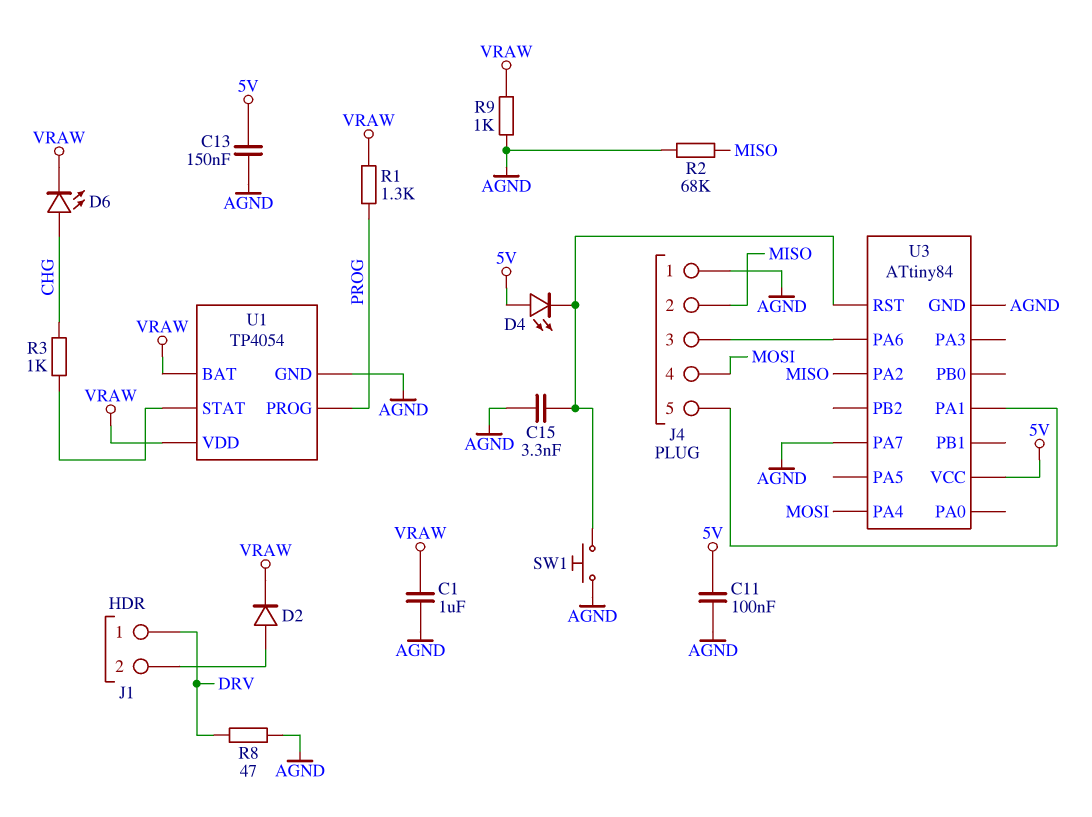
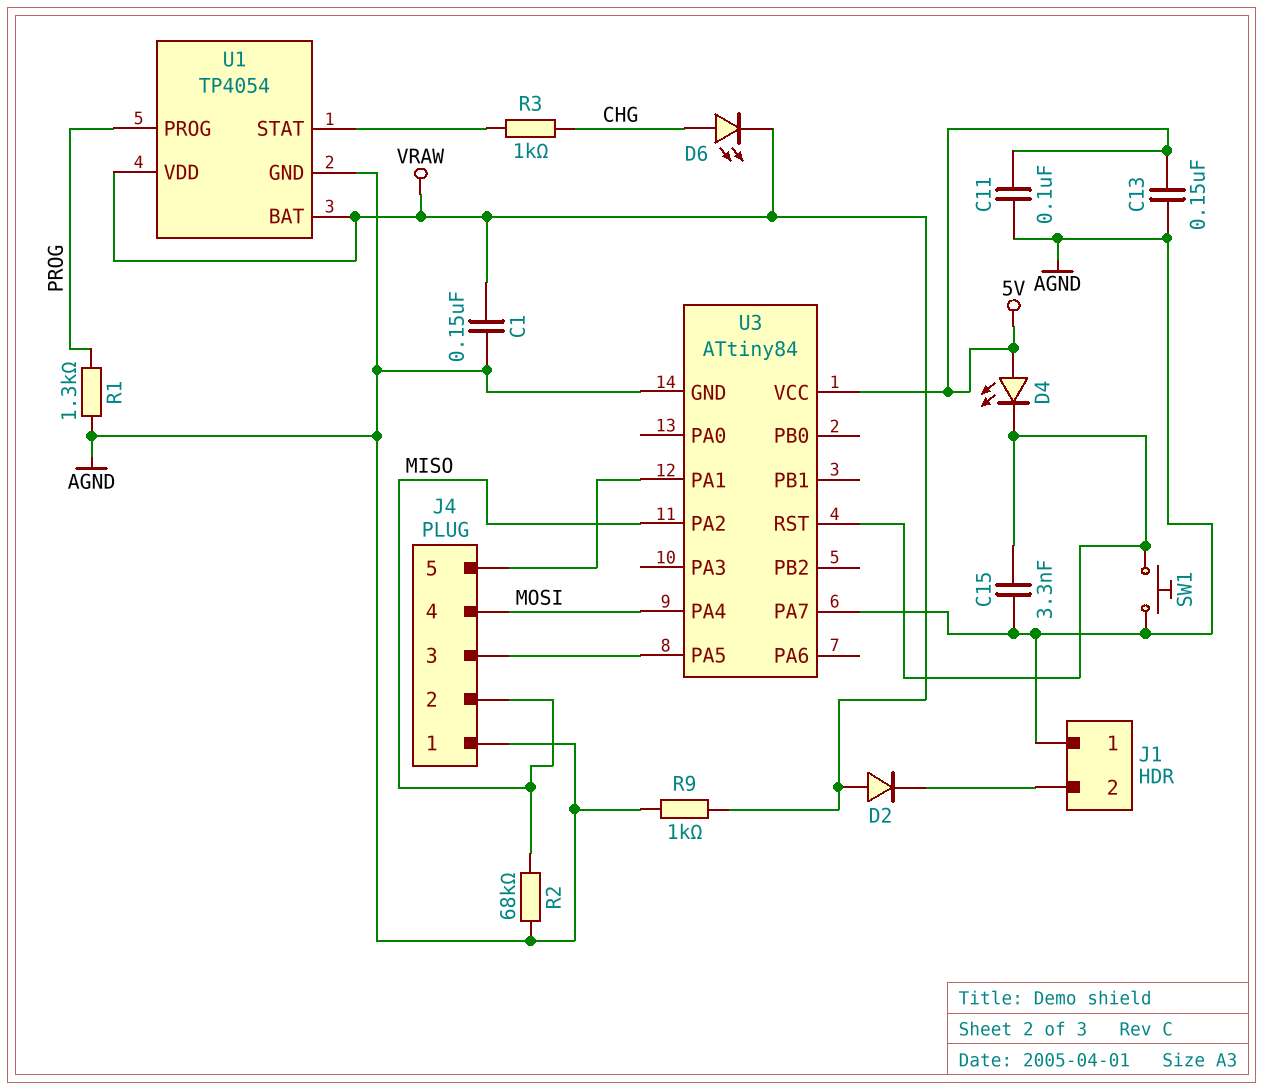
C1: 1uF (AGND, VRAW) -> 150nF (AGND, VRAW)
D2: diode (A J1/2, K VRAW) -> diode (A VRAW, K J1/2)
J1 pin 1: DRV -> AGND
R1: 1.3k (PROG, VRAW) -> 1.3k (AGND, PROG)
R8: 47 (AGND, DRV) -> none
U3 pin PA5: none -> J4/3
U3 pin PA6: J4/3 -> none

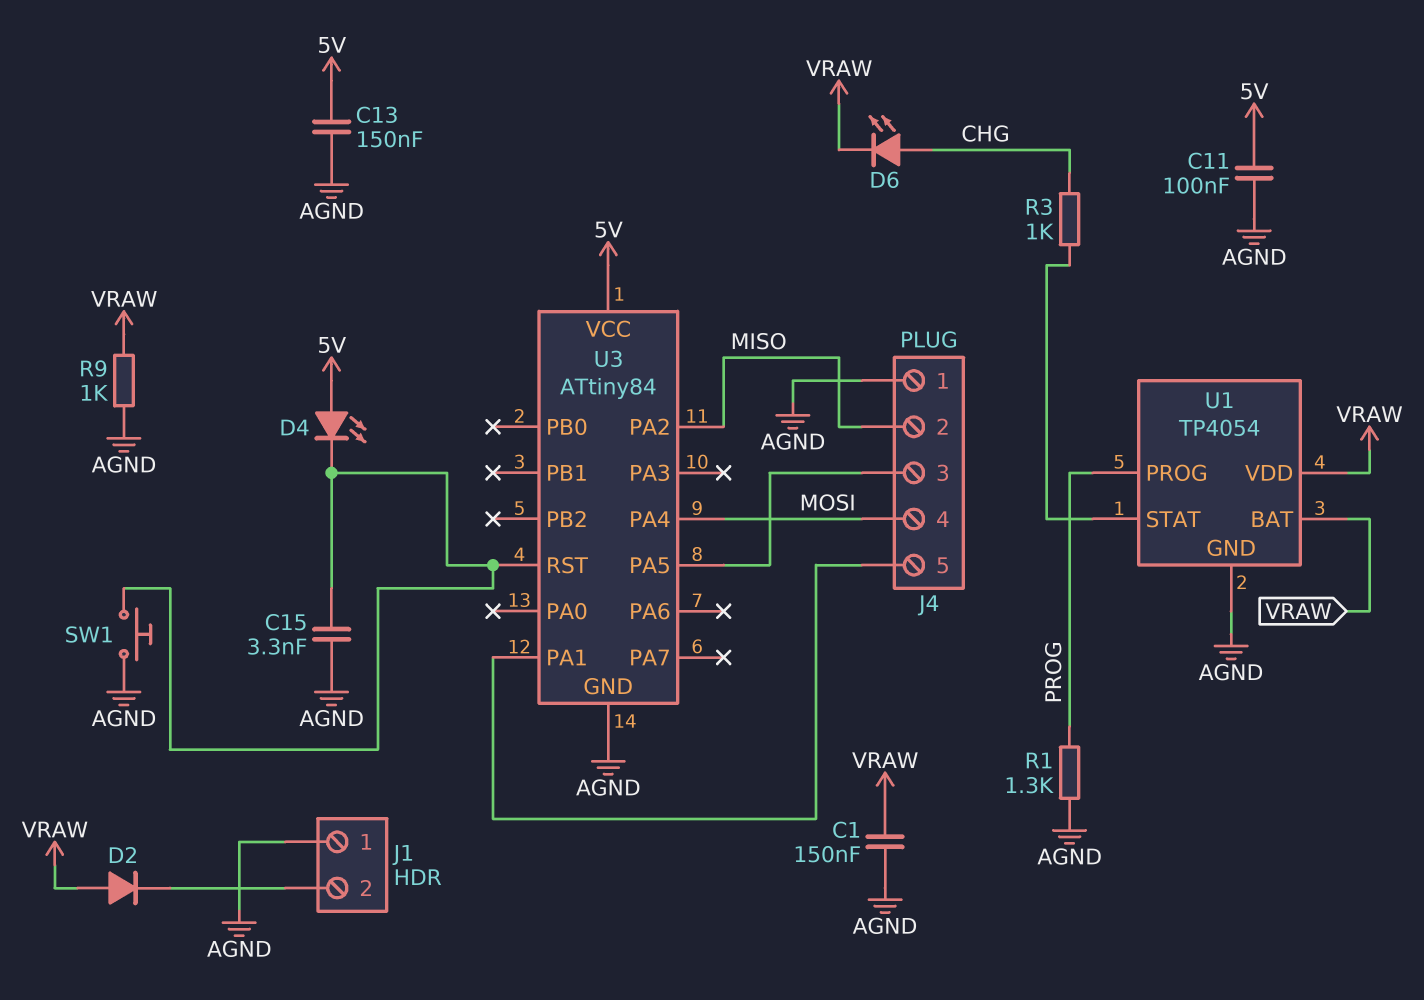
R2: 68k (AGND, MISO) -> none
U3 pin PA7: AGND -> none

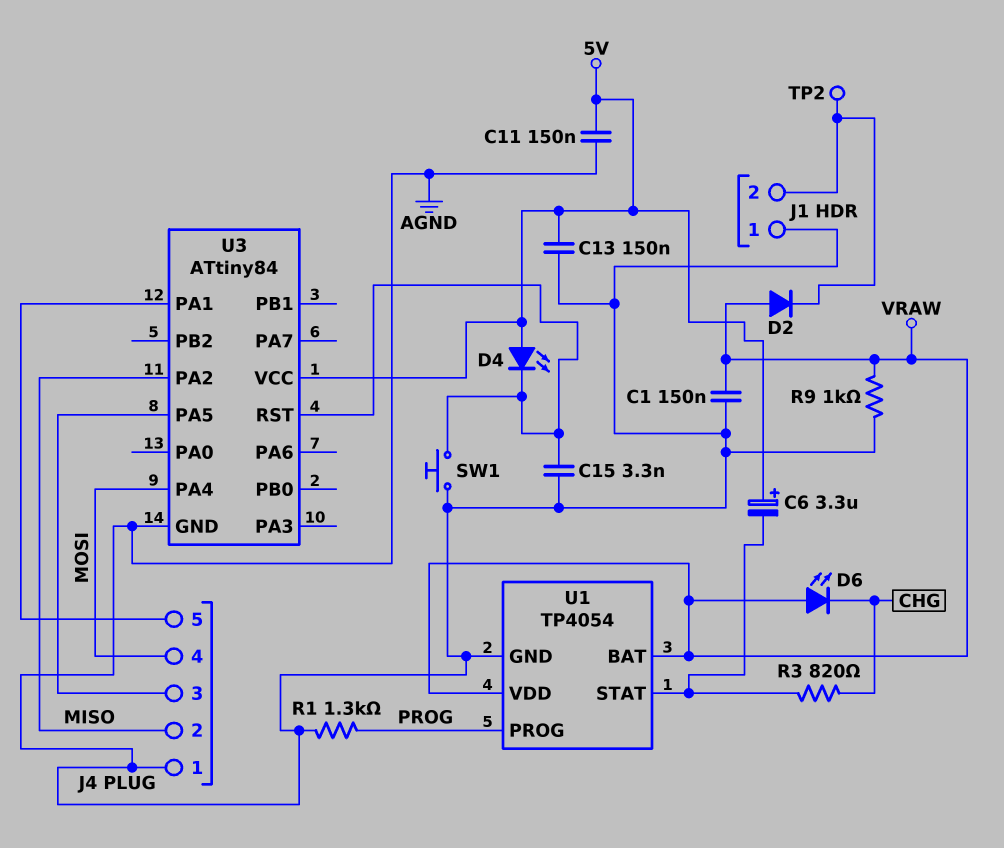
C6: none -> 3.3uF (plus 5V, minus U1/STAT)
C11: 100nF (5V, AGND) -> 150nF (5V, AGND)
D6: LED (A CHG, K VRAW) -> LED (A VRAW, K CHG)
R3: 1k (CHG, U1/STAT) -> 820 (CHG, U1/STAT)
TP2: none -> test point (J1/2)

